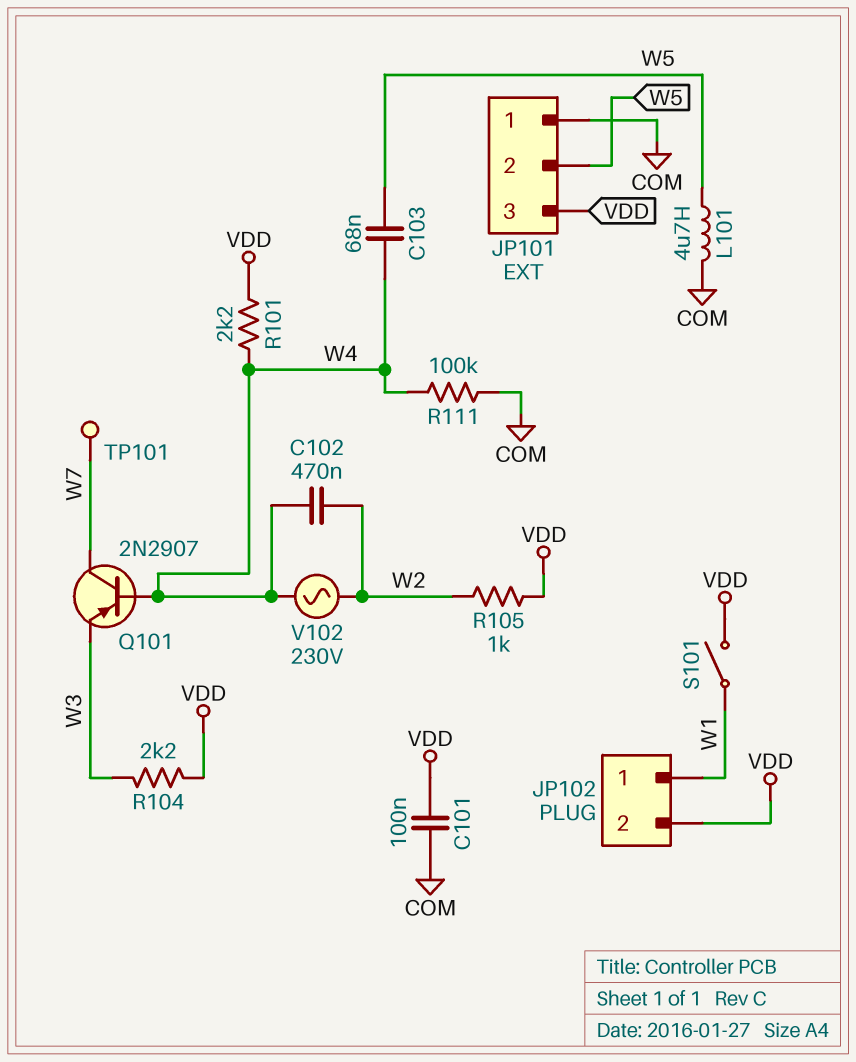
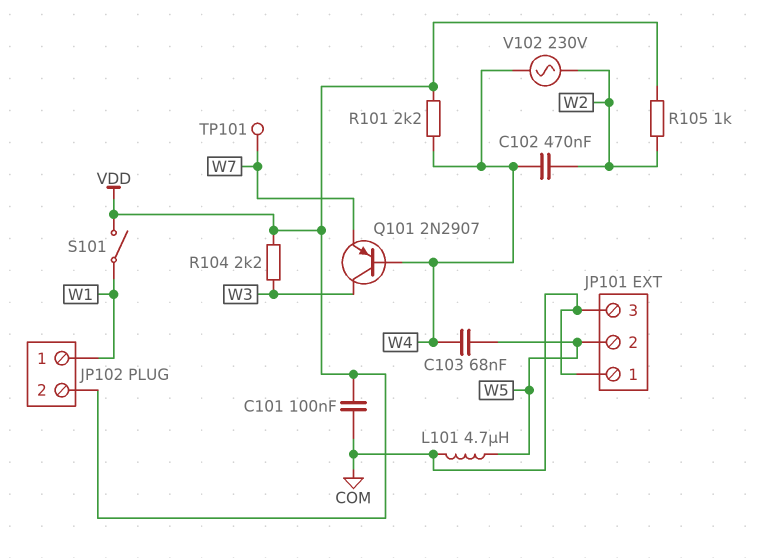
JP101 pin 3: VDD -> COM
Q101: PNP 2N2907 (B W4, C W7, E W3) -> PNP 2N2907 (B W4, C W3, E W7)
R111: 100k (COM, W4) -> none

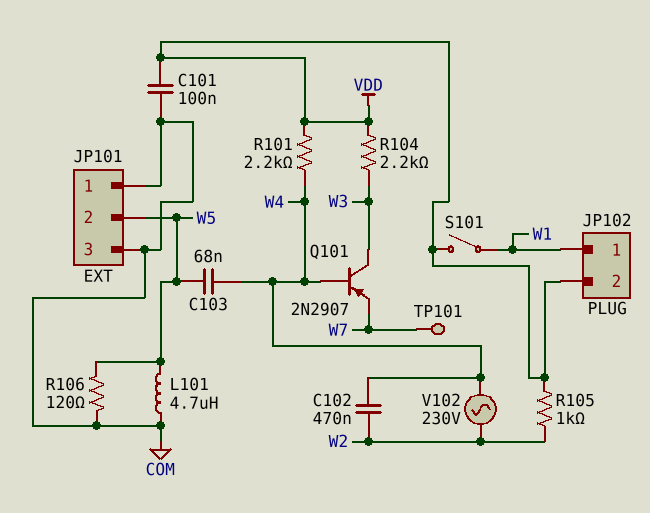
R106: none -> 120 (COM, W5)

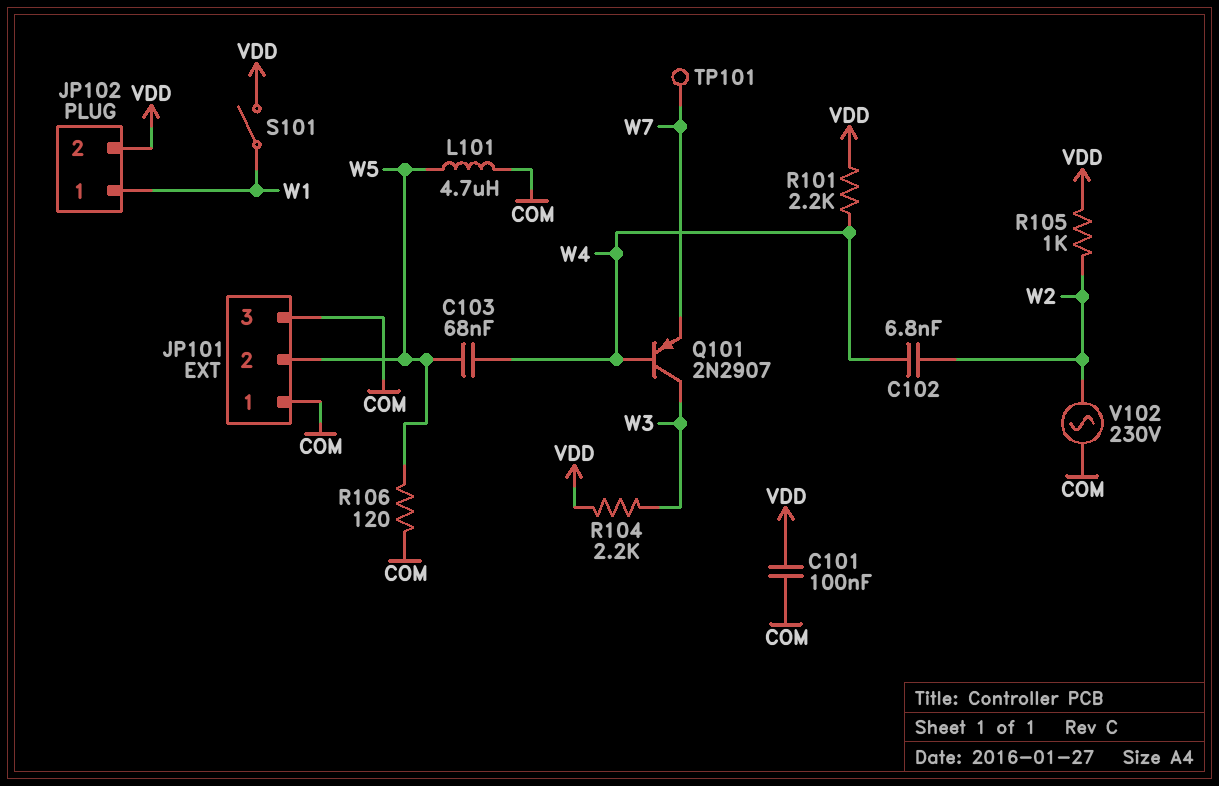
C102: 470nF (W2, W4) -> 6.8nF (W2, W4)
V102: AC 230V (W2, W4) -> AC 230V (COM, W2)

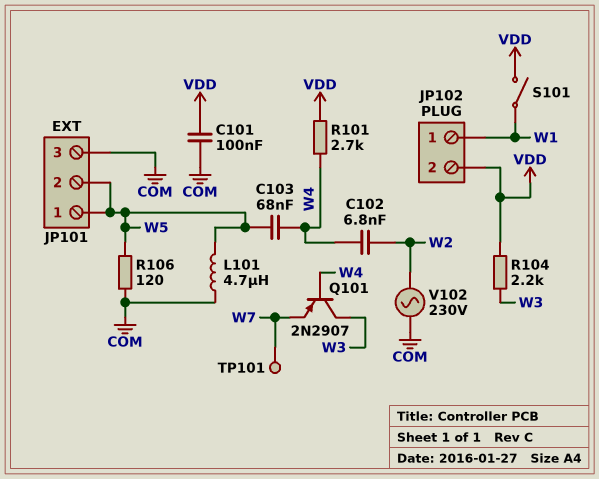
JP101 pin 1: COM -> W5
R101: 2.2k (VDD, W4) -> 2.7k (VDD, W4)
R105: 1k (VDD, W2) -> none

